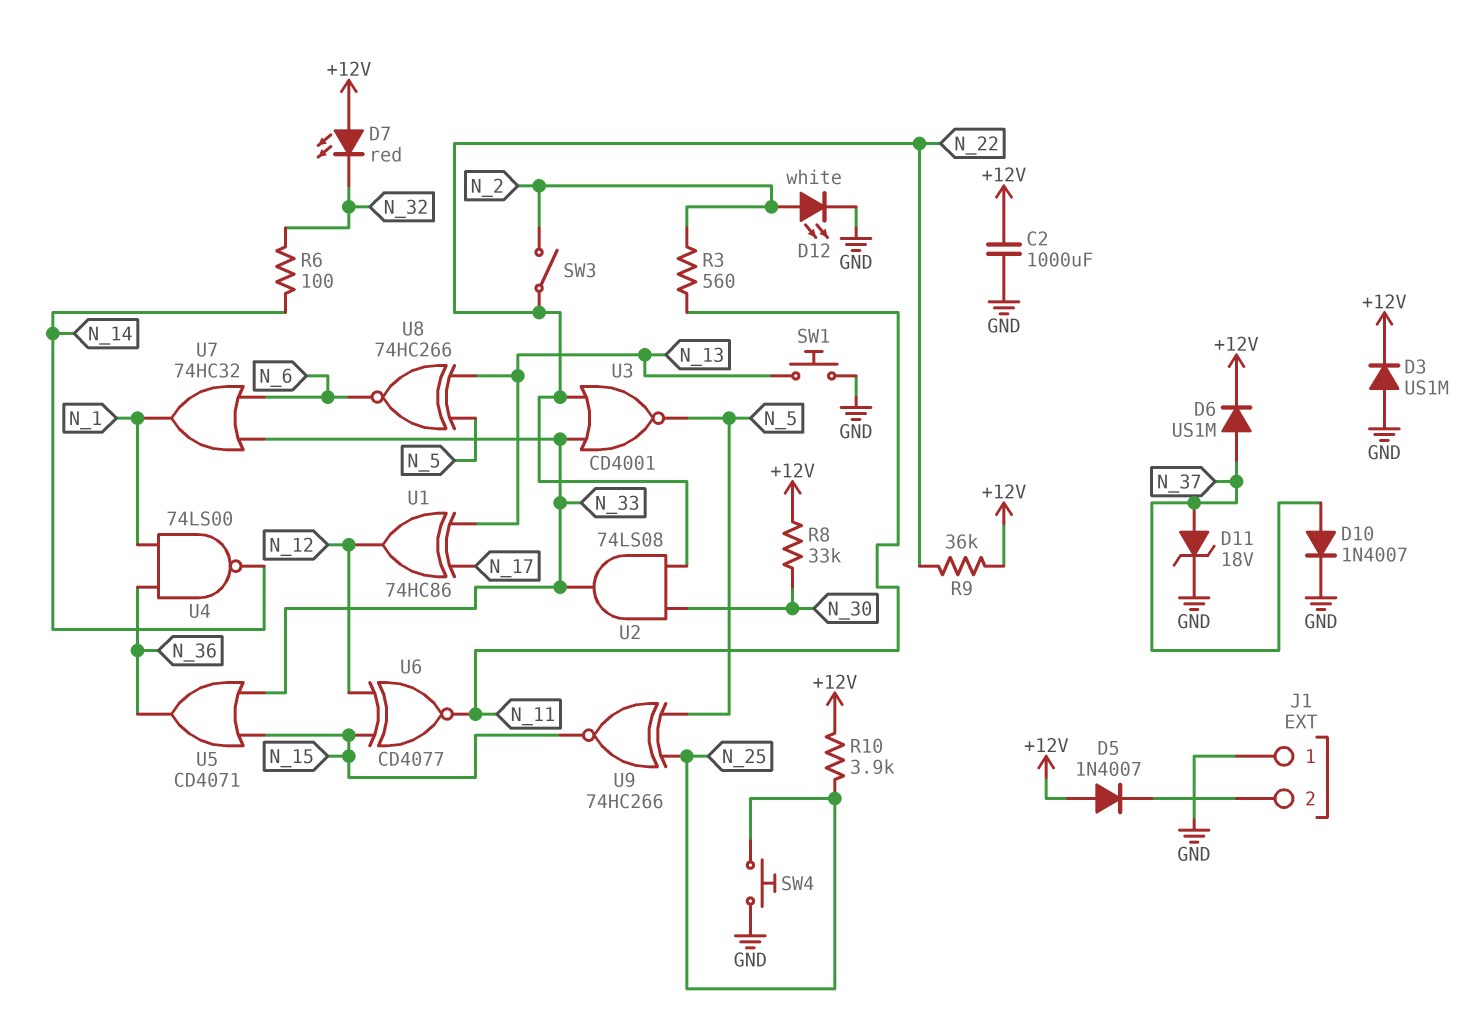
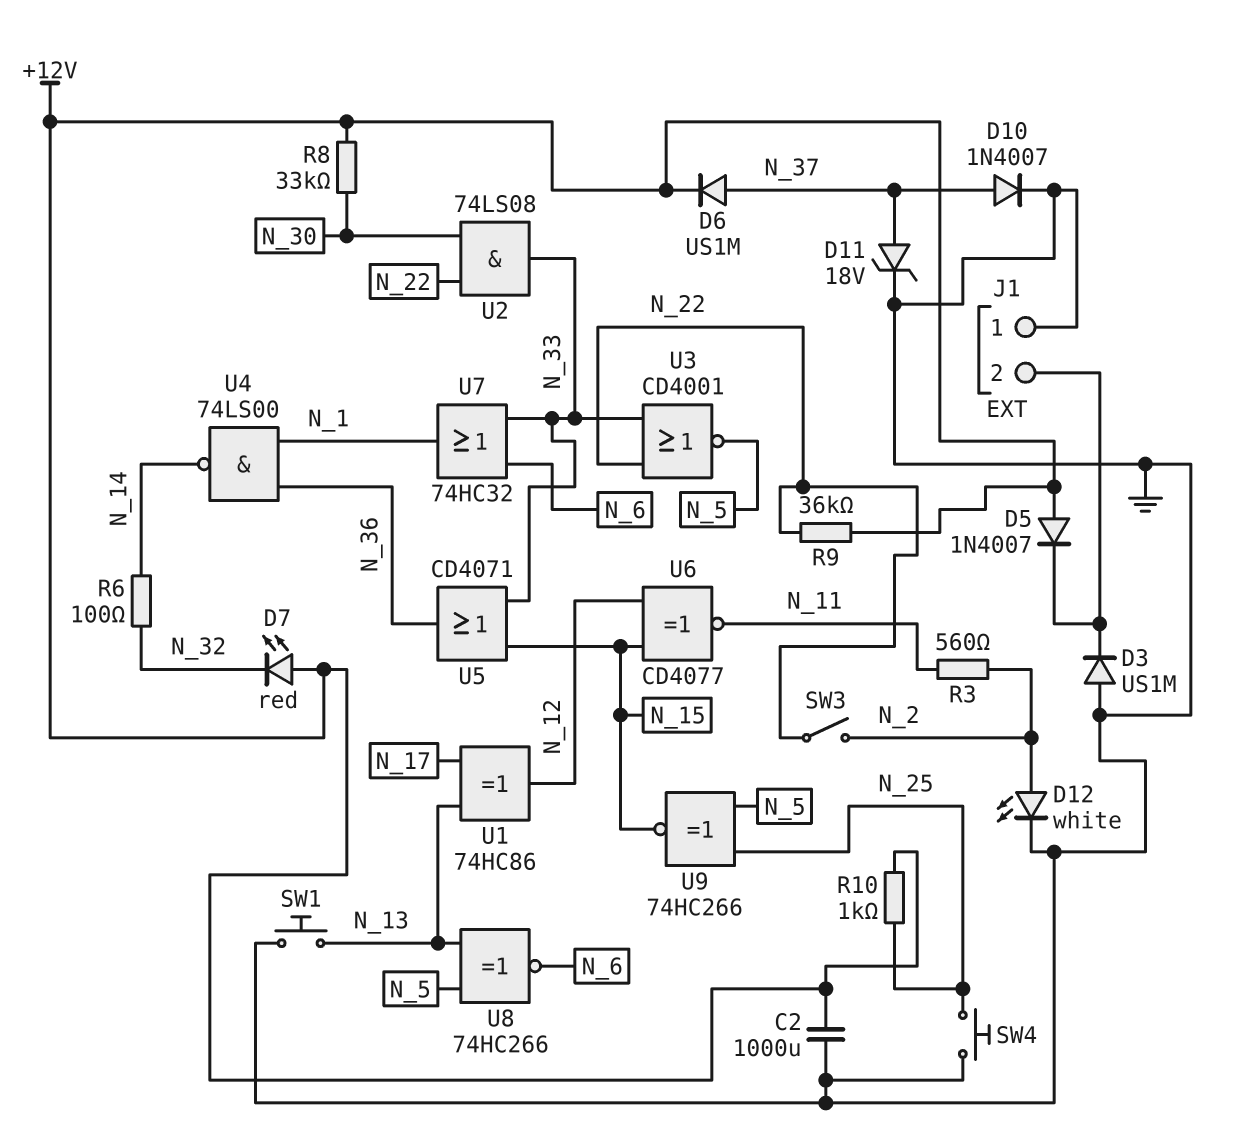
D3: diode US1M (A GND, K +12V) -> diode US1M (A GND, K J1/2)
R10: 3.9k (+12V, N_25) -> 1k (+12V, N_25)

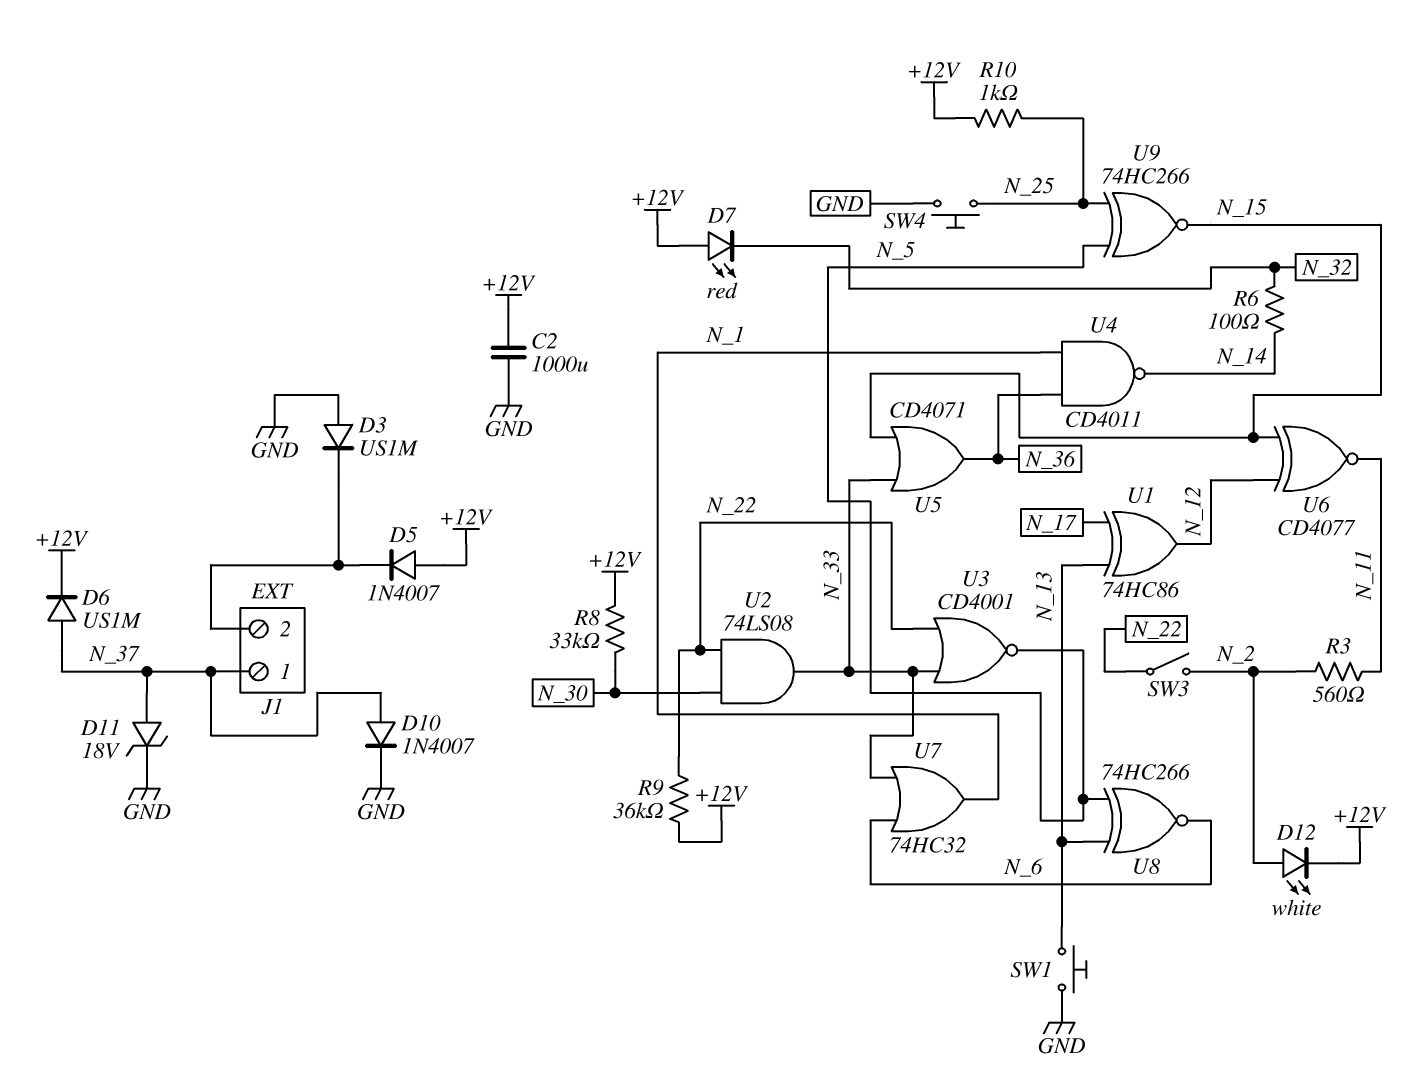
D12: LED white (A N_2, K GND) -> LED white (A N_2, K +12V)
J1 pin 1: GND -> N_37
U4: NAND 74LS00 (in N_1, in N_36, out N_14) -> NAND CD4011 (in N_1, in N_36, out N_14)

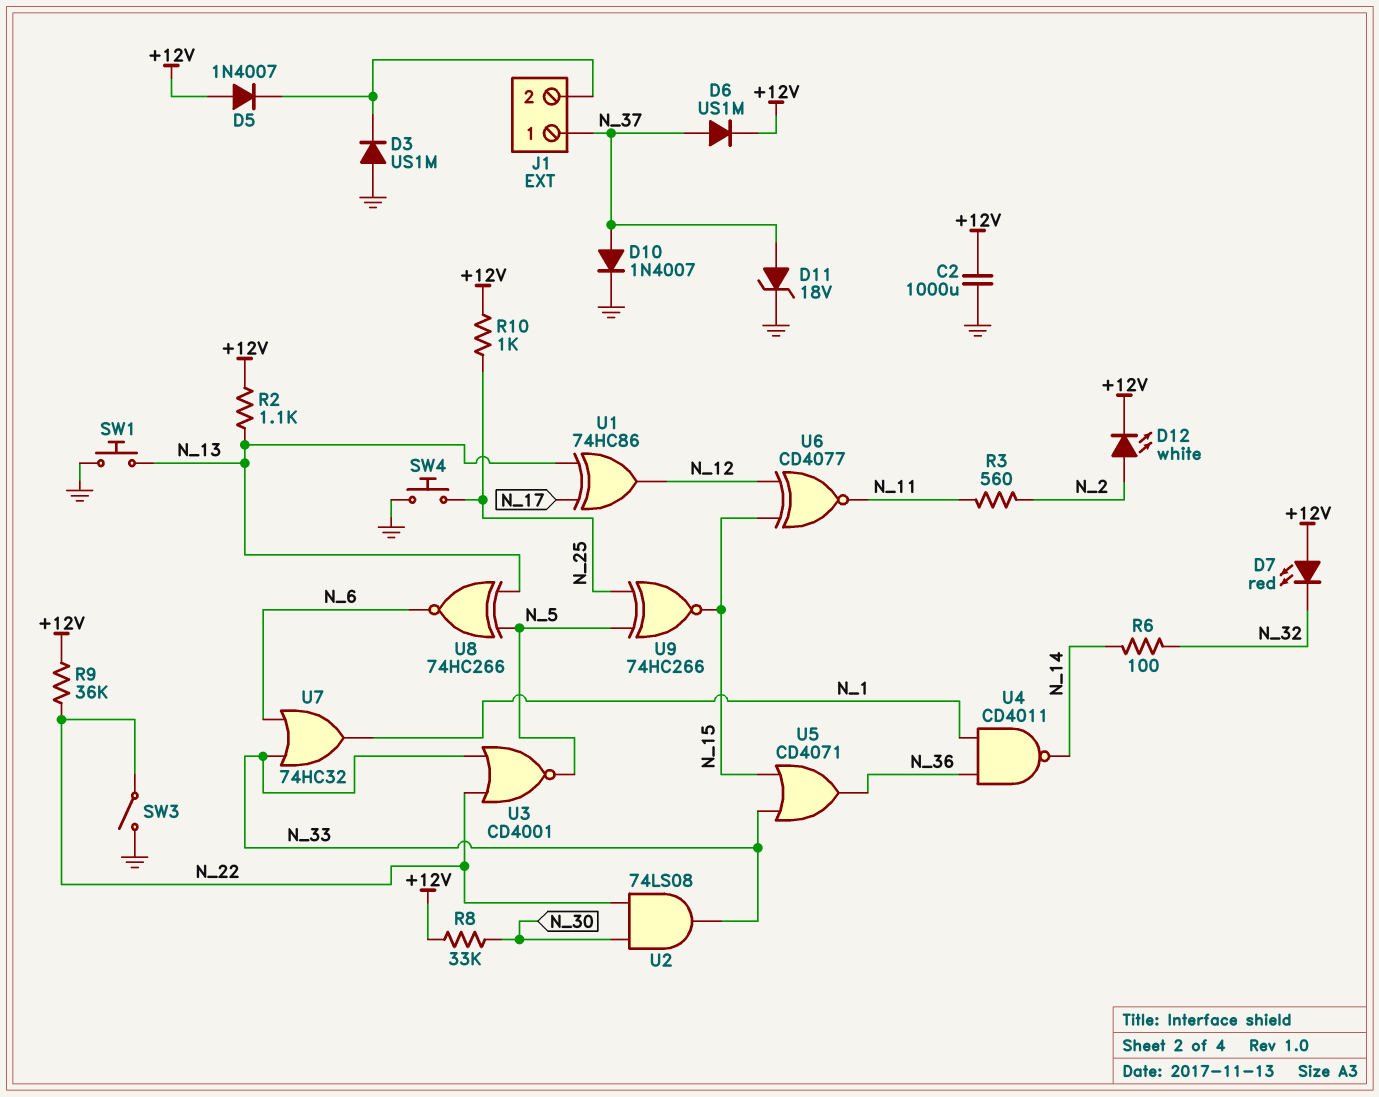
R2: none -> 1.1k (+12V, N_13)
SW3: switch (N_2, N_22) -> switch (GND, N_22)

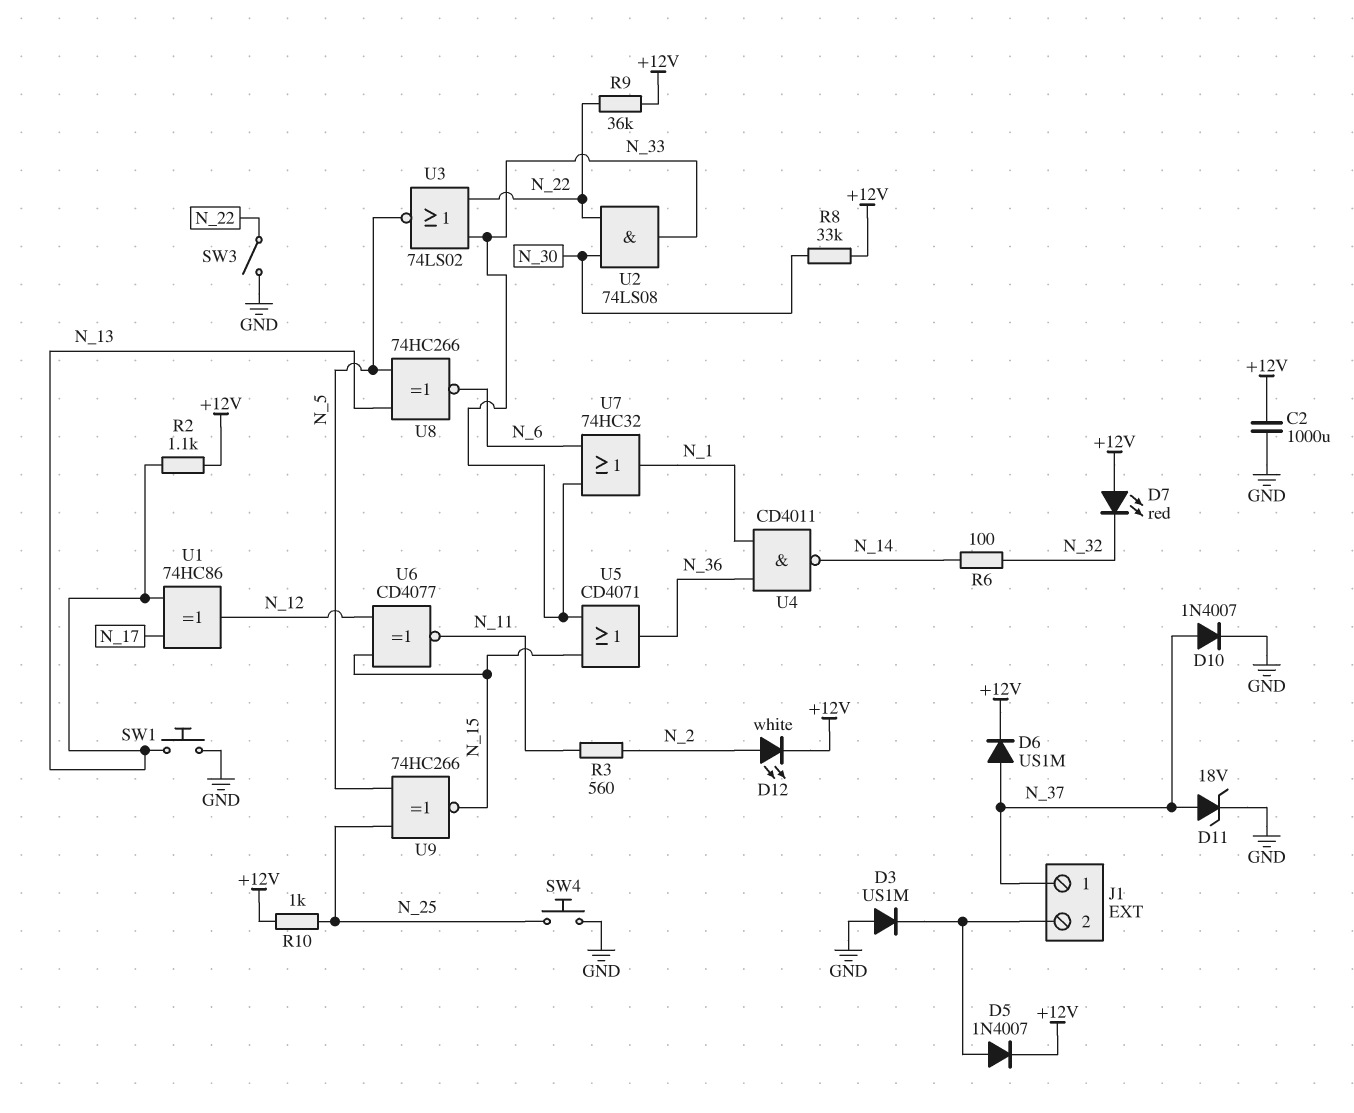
D5: diode 1N4007 (A +12V, K J1/2) -> diode 1N4007 (A J1/2, K +12V)
U3: NOR CD4001 (in N_22, in N_33, out N_5) -> NOR 74LS02 (in N_22, in N_33, out N_5)

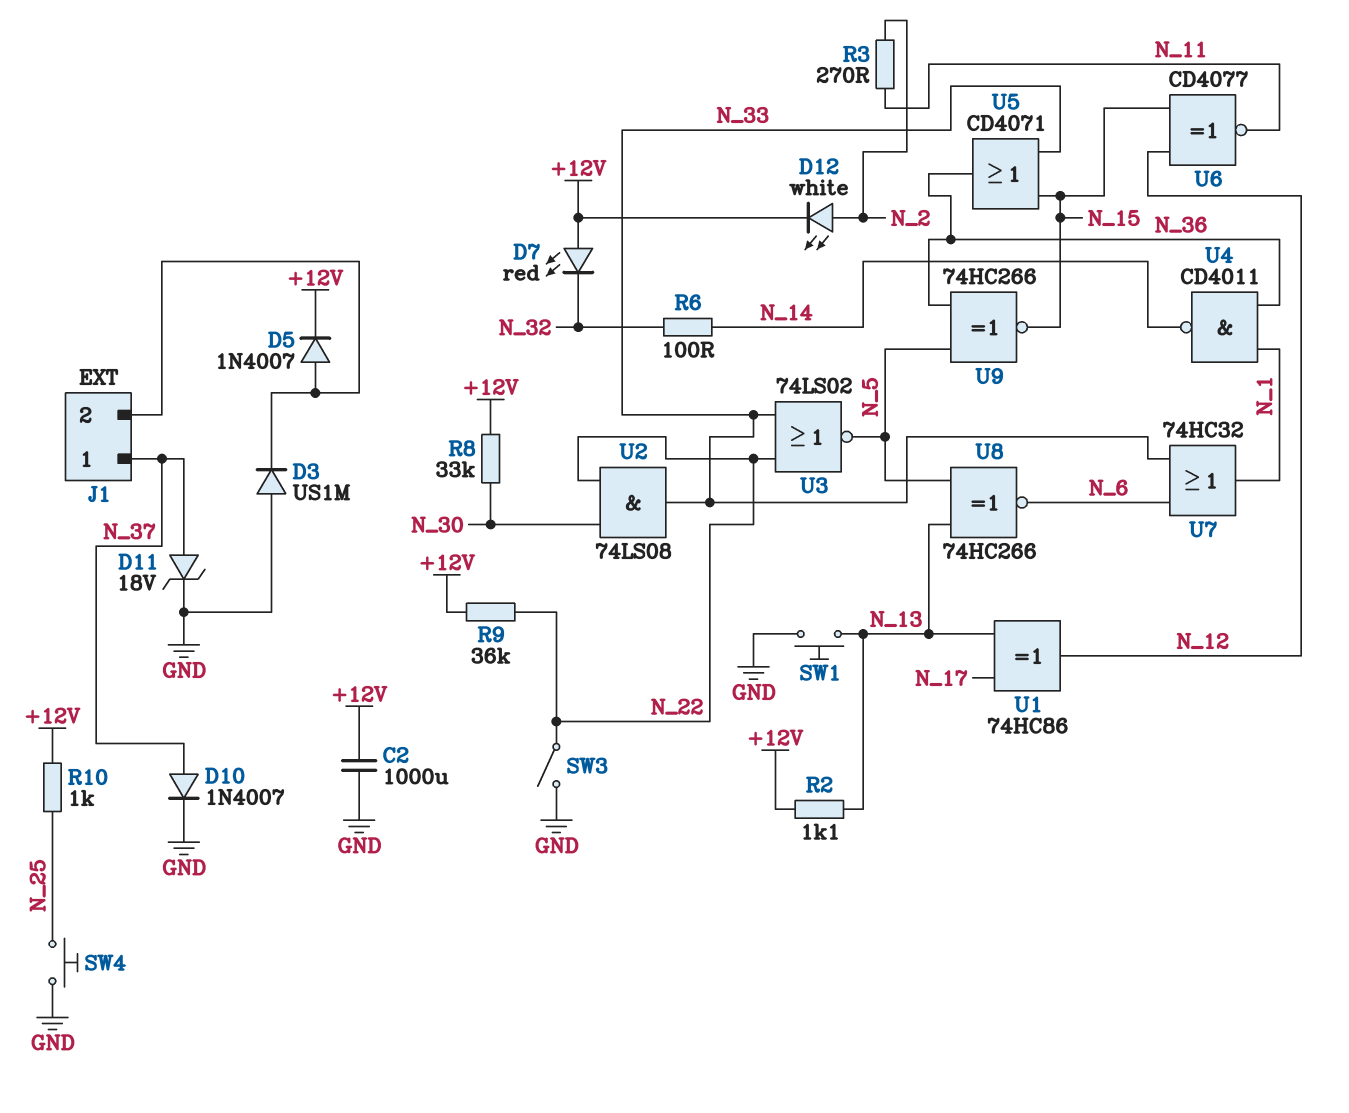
D6: diode US1M (A N_37, K +12V) -> none
R3: 560 (N_2, N_11) -> 270 (N_2, N_11)
U9: XNOR 74HC266 (in N_5, in N_25, out N_15) -> XNOR 74HC266 (in N_5, in N_36, out N_15)

